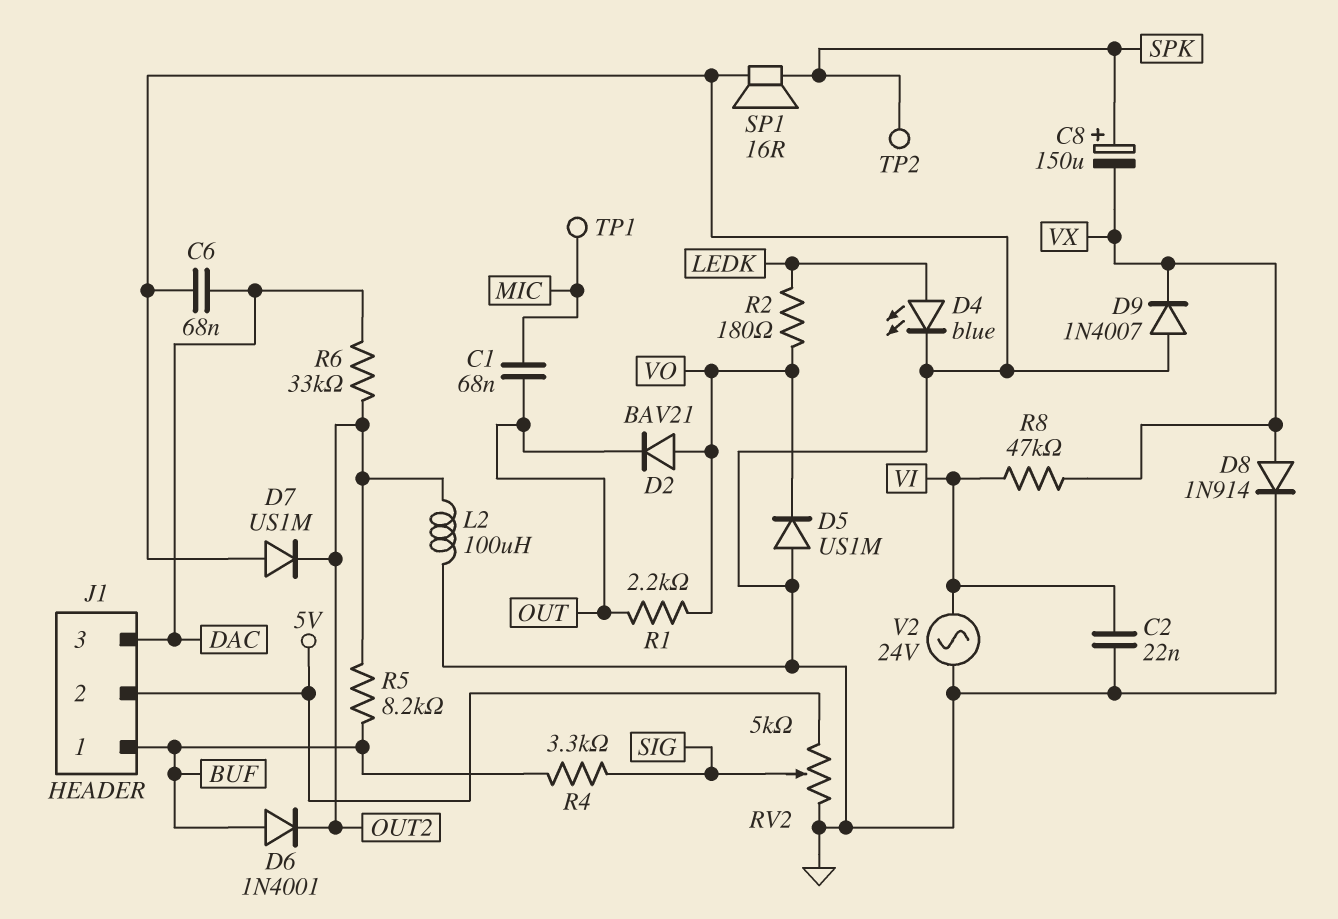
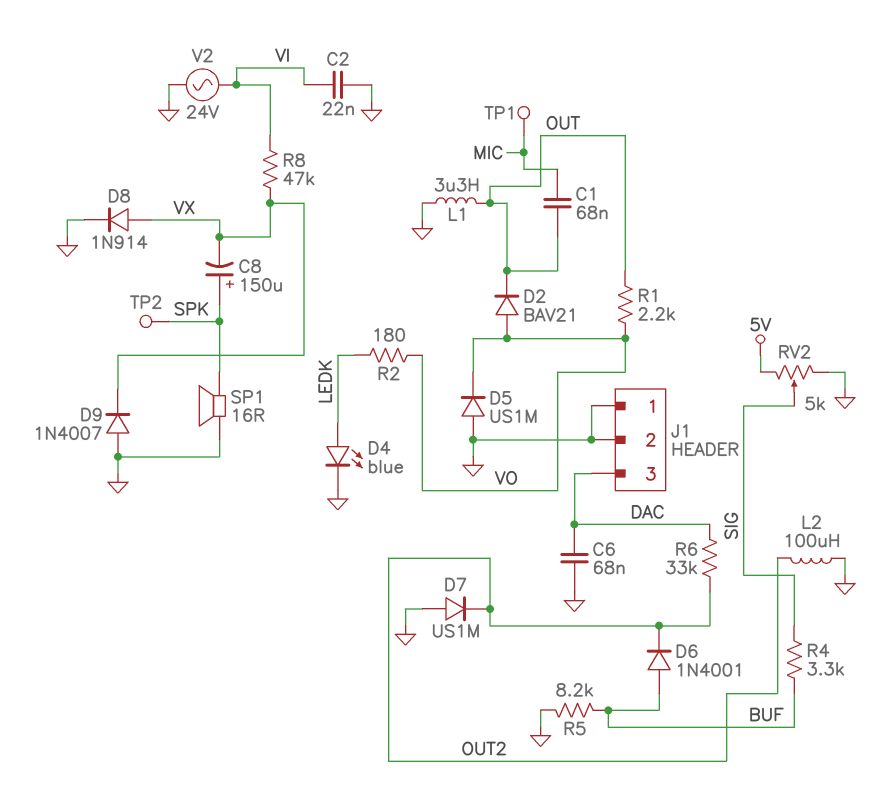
J1 pin 1: BUF -> GND
J1 pin 2: 5V -> GND
L1: none -> 3.3uH (GND, OUT)
R5: 8.2k (BUF, OUT2) -> 8.2k (BUF, GND)

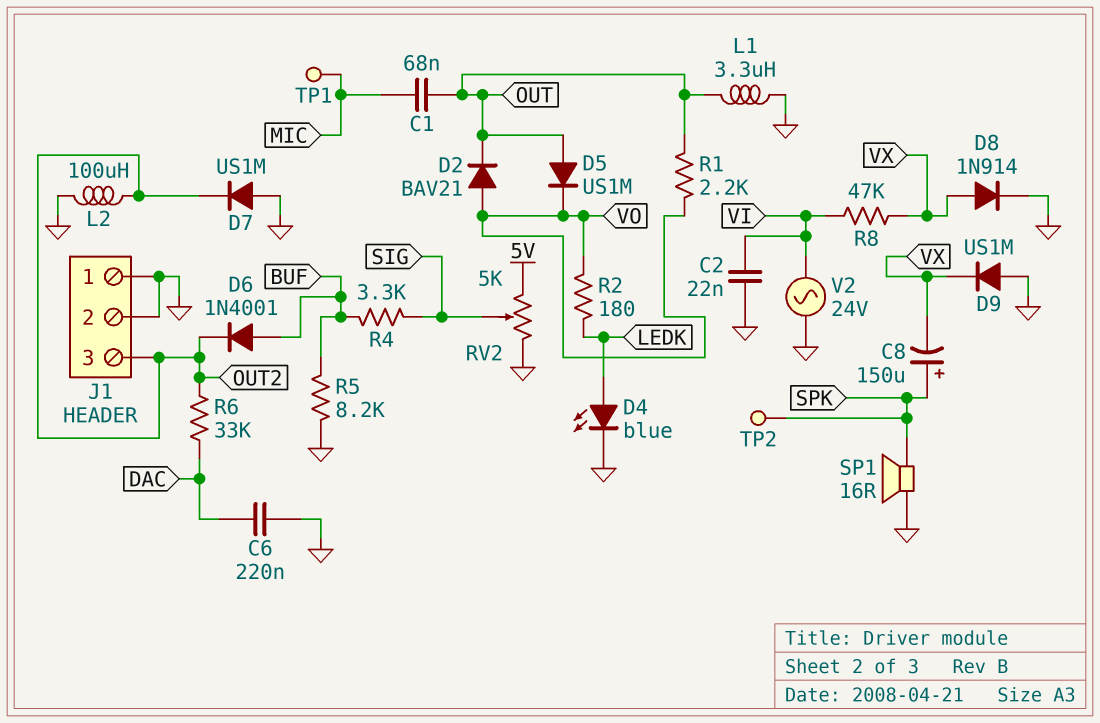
C6: 68nF (DAC, GND) -> 220nF (DAC, GND)
D5: diode US1M (A GND, K VO) -> diode US1M (A OUT, K VO)
D9: diode 1N4007 (A GND, K VX) -> diode US1M (A GND, K VX)
J1 pin 3: DAC -> OUT2

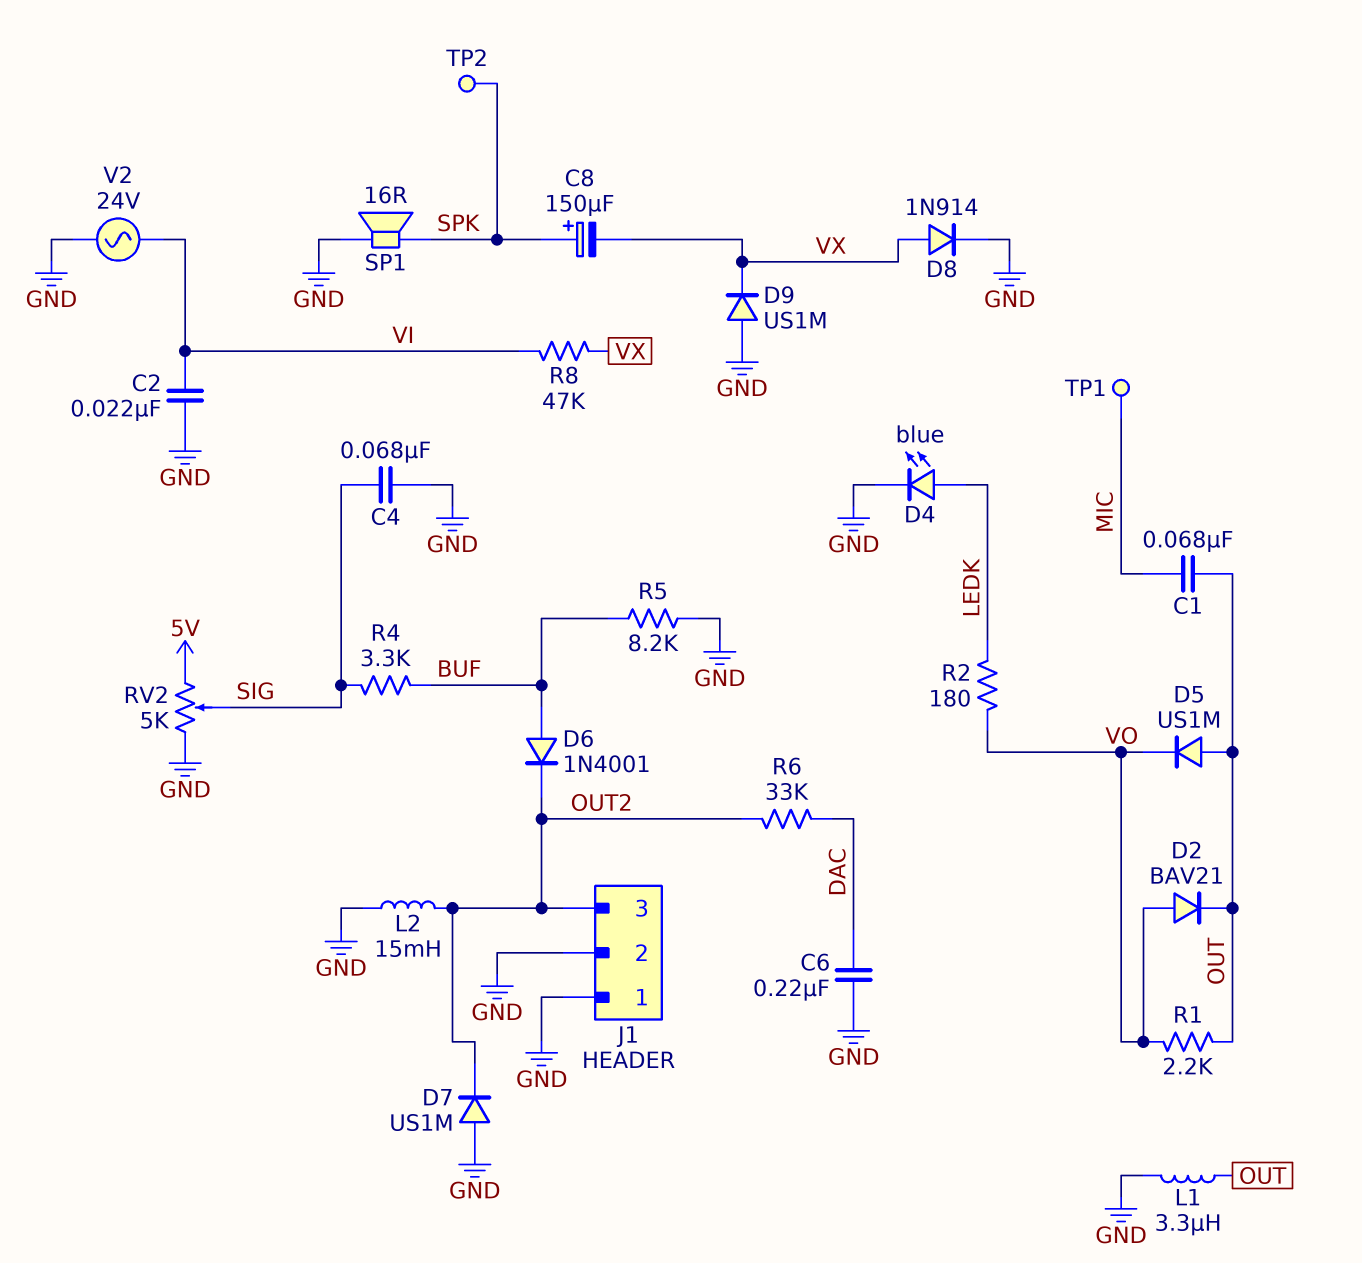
C4: none -> 68nF (GND, SIG)
L2: 100uH (GND, OUT2) -> 15mH (GND, OUT2)

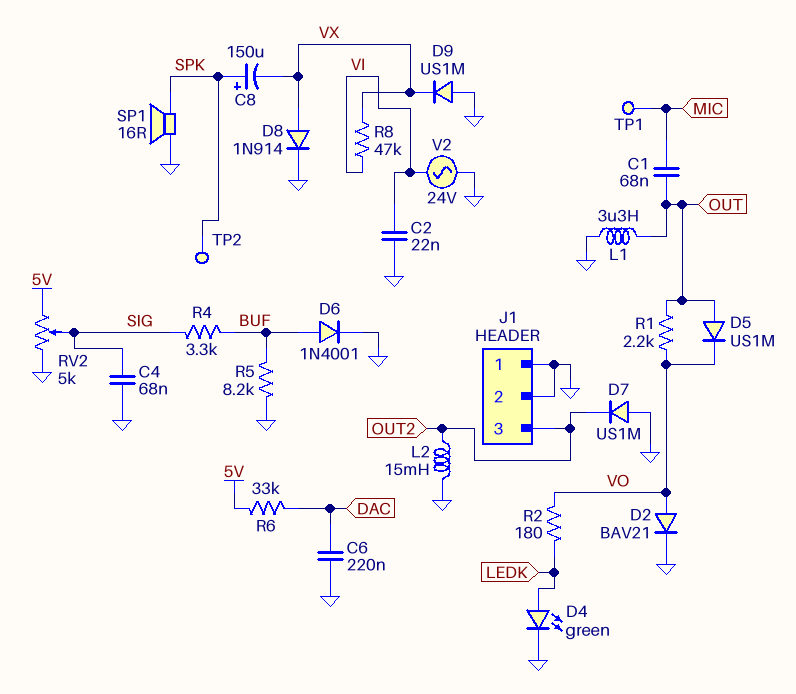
D2: diode BAV21 (A VO, K OUT) -> diode BAV21 (A VO, K GND)
D4: LED blue (A LEDK, K GND) -> LED green (A LEDK, K GND)
D6: diode 1N4001 (A BUF, K OUT2) -> diode 1N4001 (A BUF, K GND)
R6: 33k (DAC, OUT2) -> 33k (5V, DAC)

